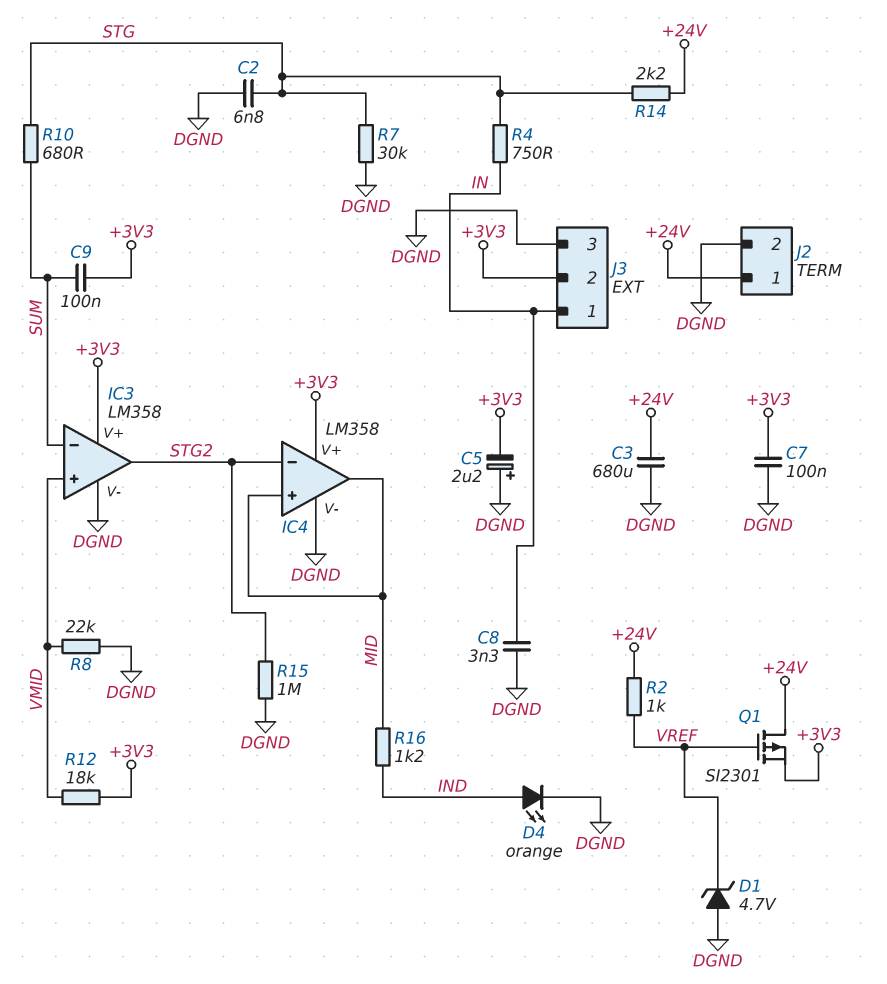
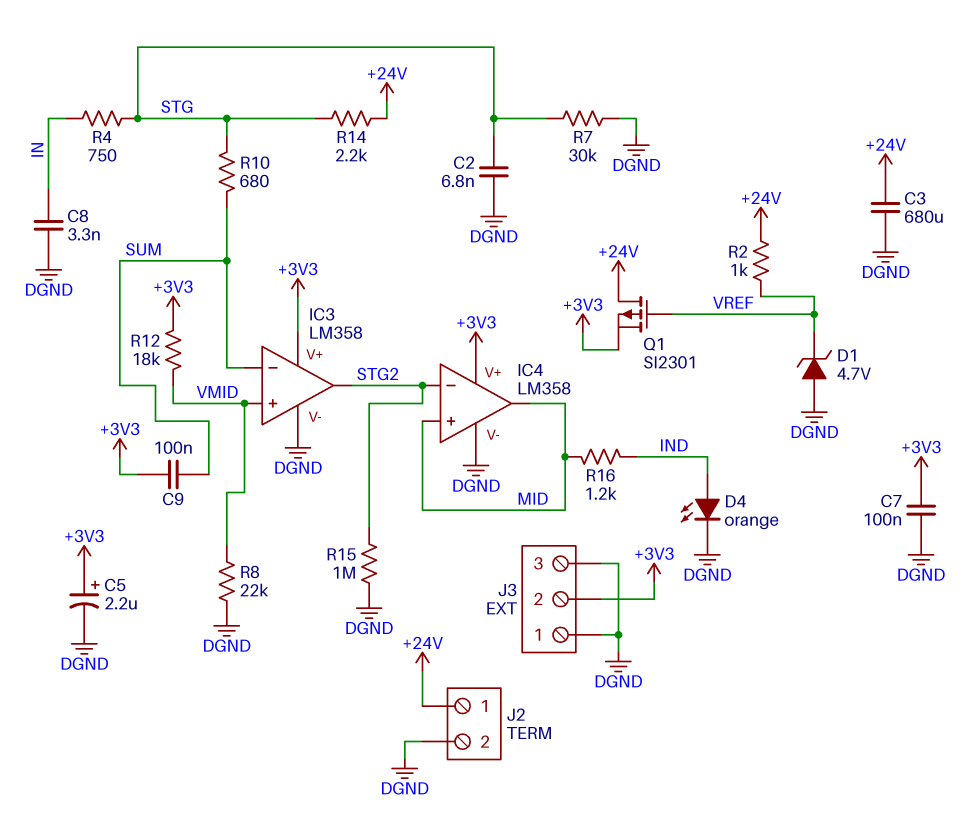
C5: 2.2uF (plus DGND, minus +3V3) -> 2.2uF (plus +3V3, minus DGND)
J3 pin 1: IN -> DGND

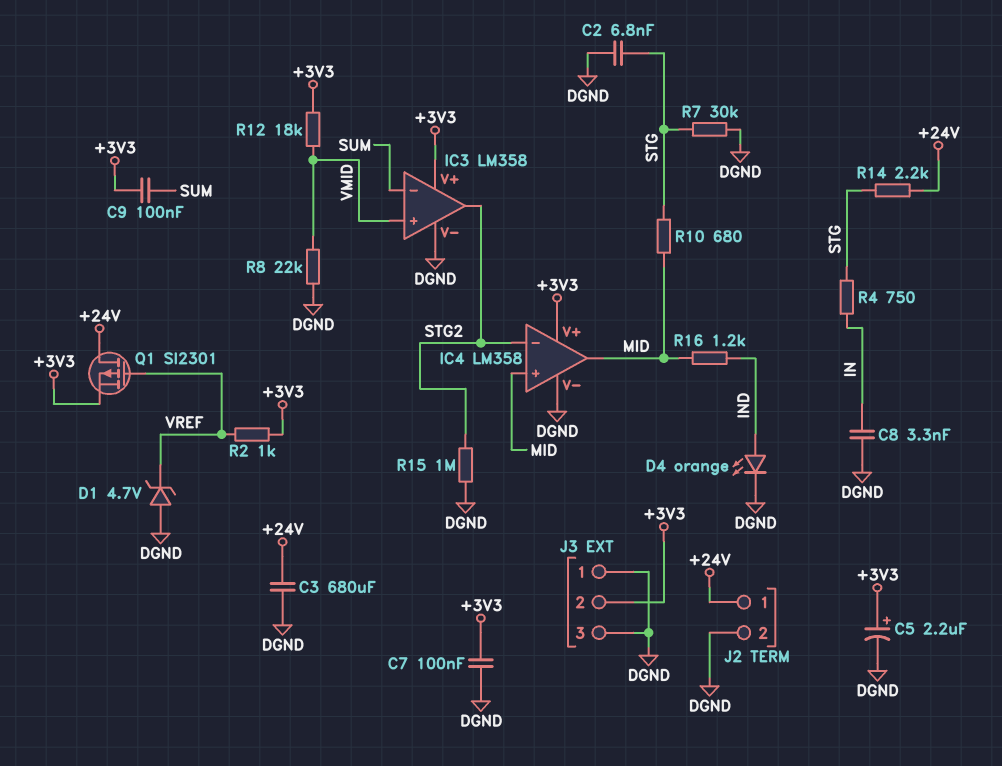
R2: 1k (+24V, VREF) -> 1k (+3V3, VREF)
R10: 680 (STG, SUM) -> 680 (MID, STG)

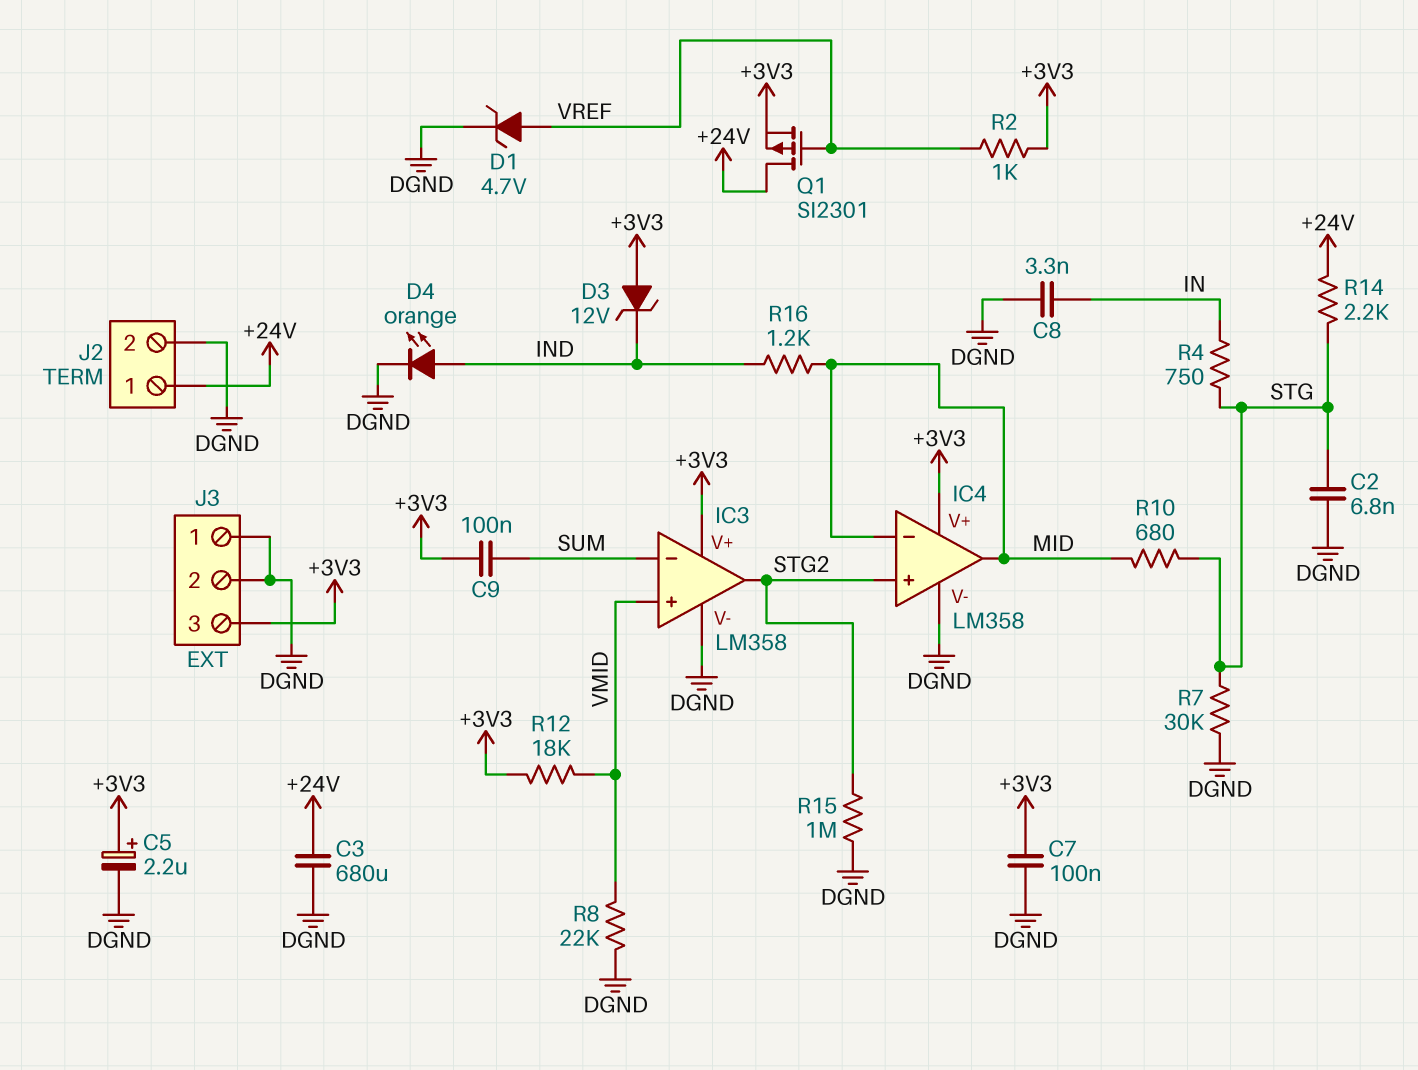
D1: zener 4.7V (A DGND, K VREF) -> zener 4.7V (A VREF, K DGND)
D3: none -> zener 12V (A +3V3, K IND)
IC4 pin in+: MID -> STG2
IC4 pin in-: STG2 -> MID
J3 pin 2: +3V3 -> DGND
J3 pin 3: DGND -> +3V3

